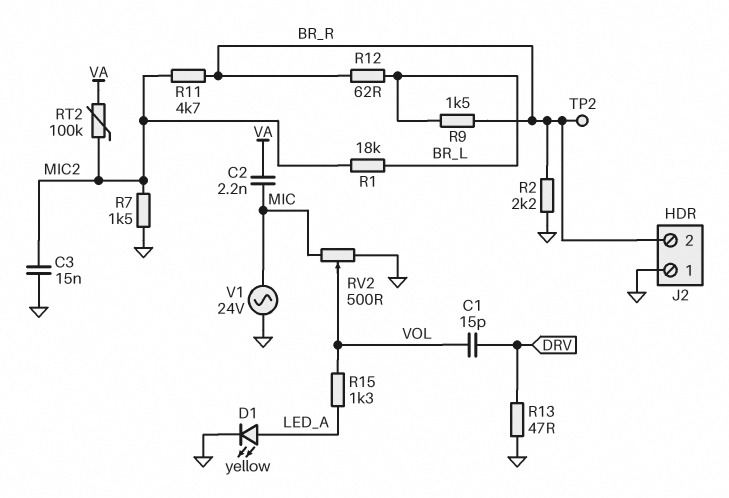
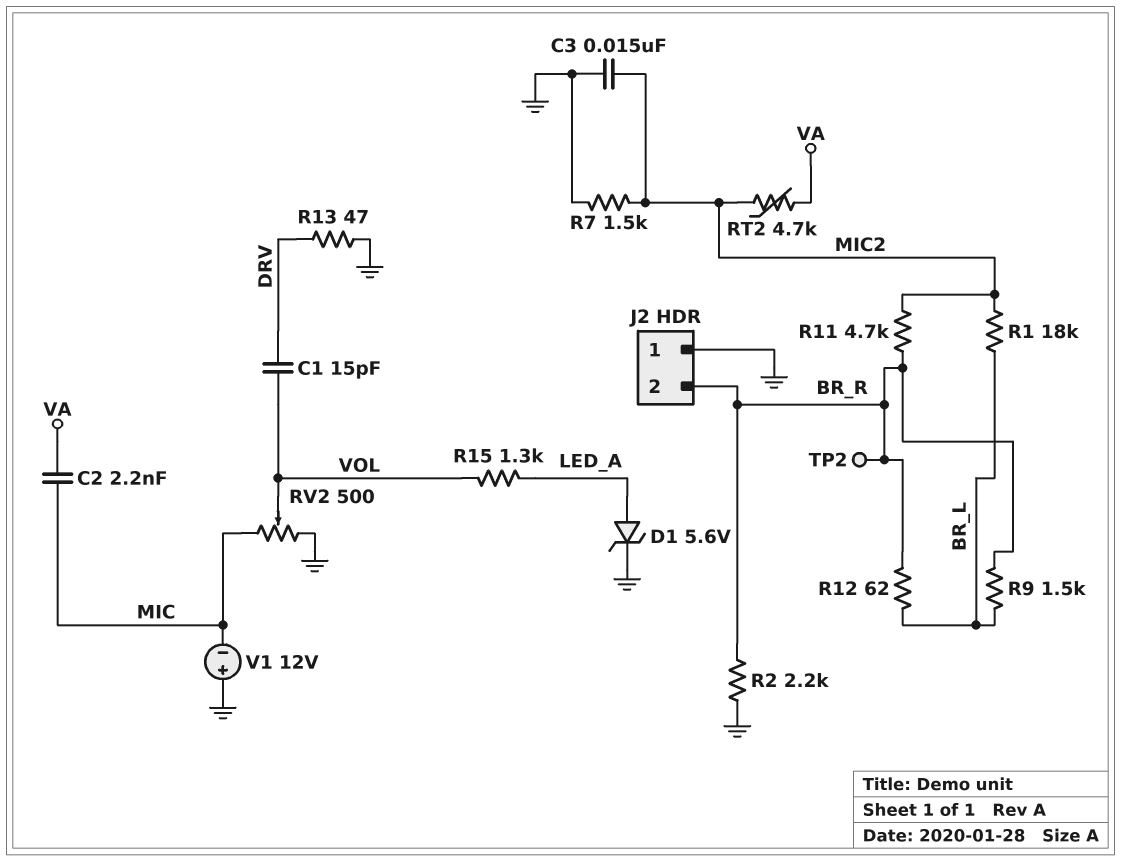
D1: LED yellow (A LED_A, K GND) -> zener 5.6V (A LED_A, K GND)
RT2: 100k (MIC2, VA) -> 4.7k (MIC2, VA)
V1: AC 24V (GND, MIC) -> 12V (plus GND, minus MIC)

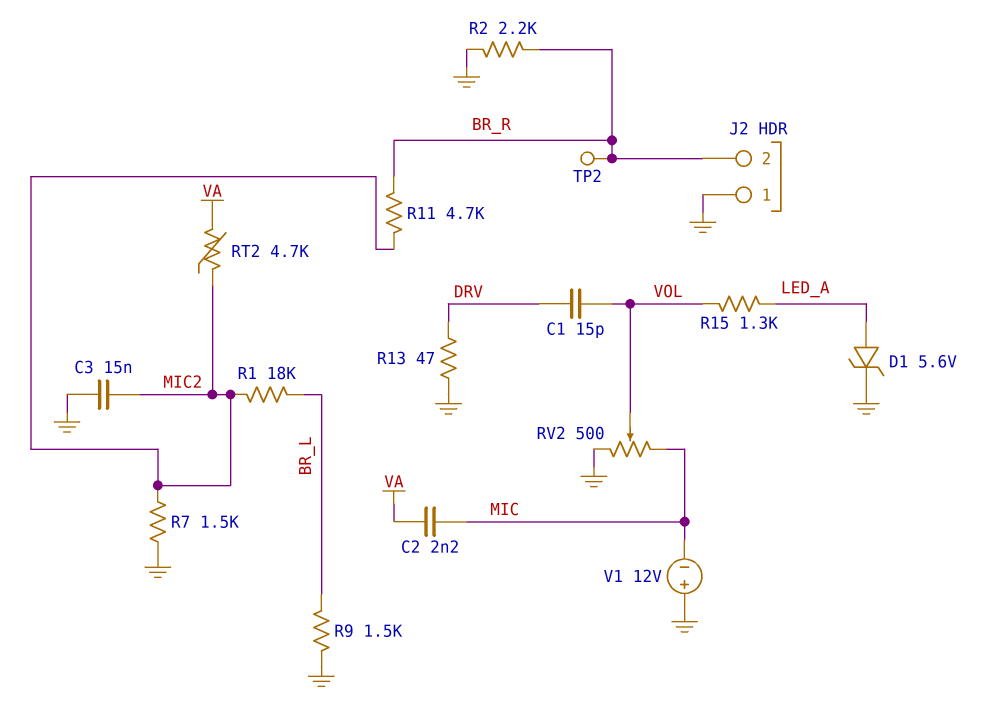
R9: 1.5k (BR_L, BR_R) -> 1.5k (BR_L, GND)
R12: 62 (BR_L, BR_R) -> none

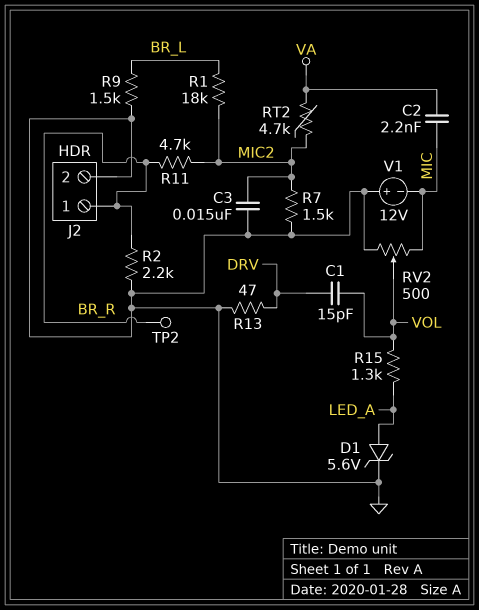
J2 pin 1: GND -> BR_R
J2 pin 2: BR_R -> GND

